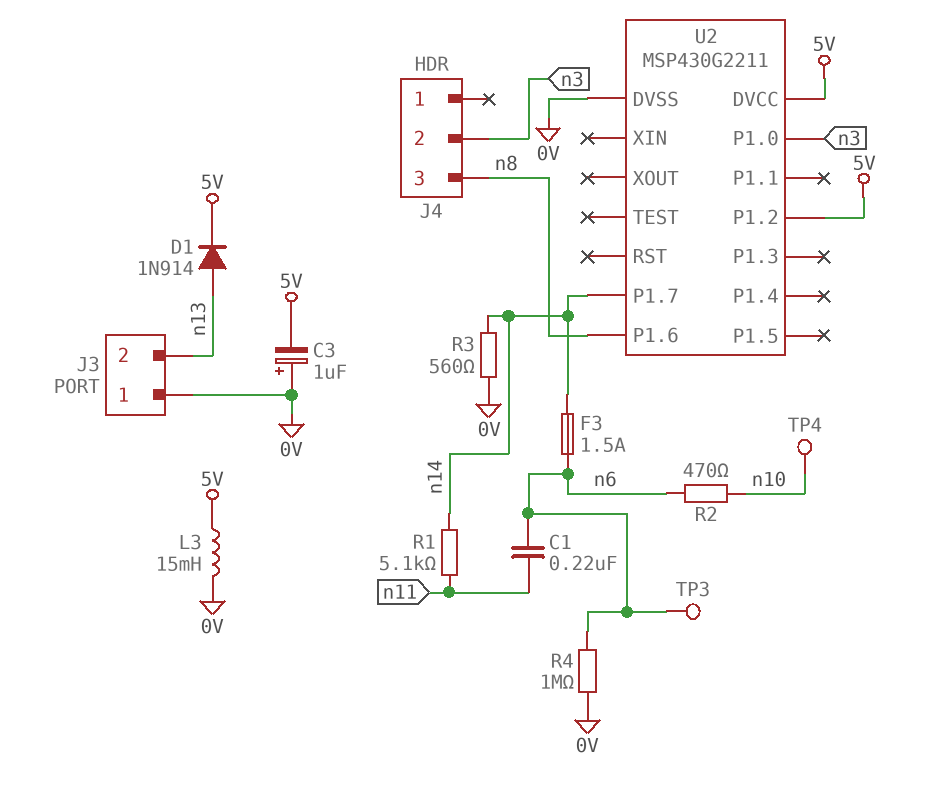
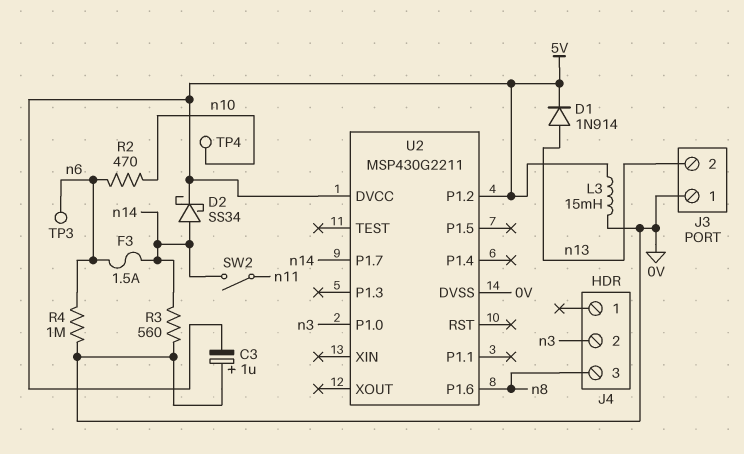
C1: 220nF (n6, n11) -> none
D2: none -> schottky SS34 (A n14, K 5V)
R1: 5.1k (n11, n14) -> none
SW2: none -> switch (n11, n14)

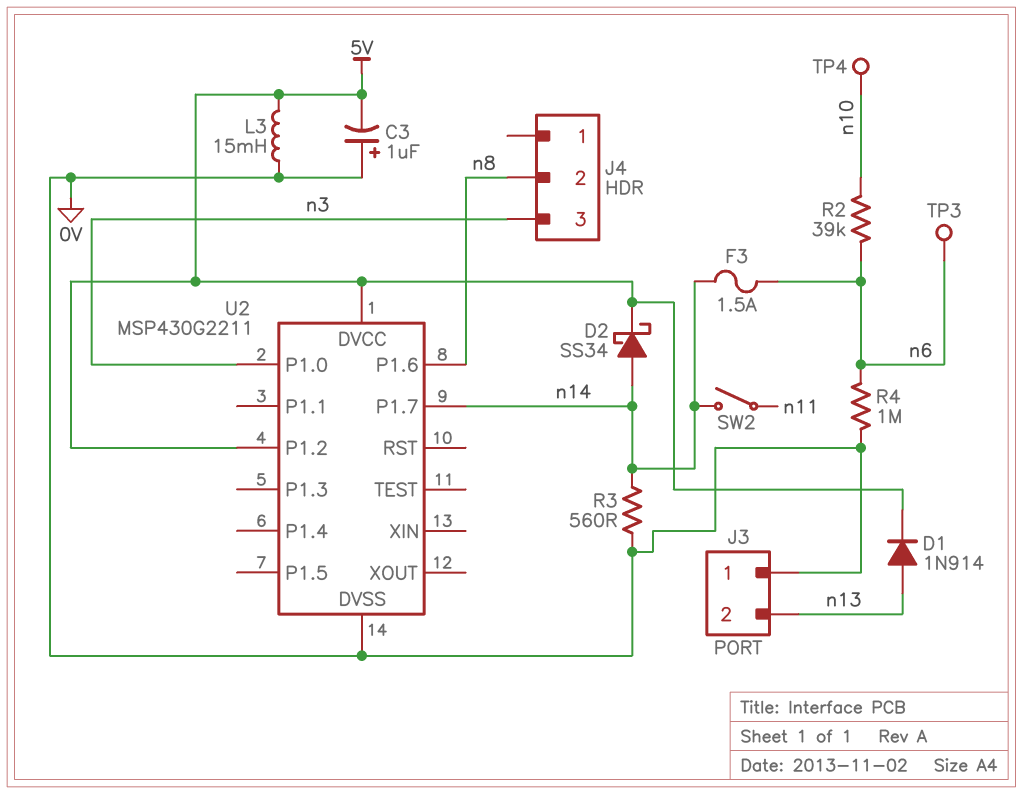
J4 pin 2: n3 -> n8
J4 pin 3: n8 -> n3
R2: 470 (n6, n10) -> 39k (n6, n10)

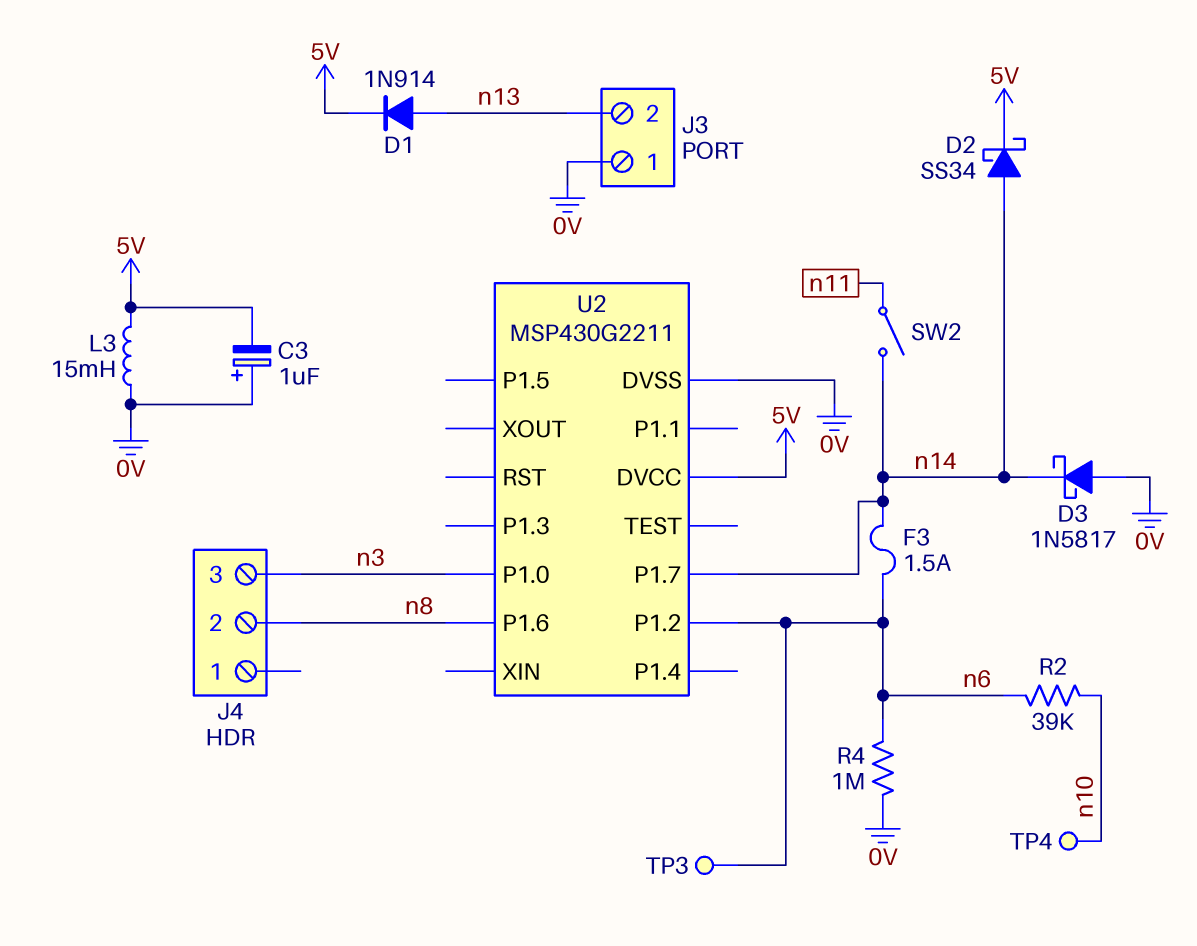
D3: none -> schottky 1N5817 (A 0V, K n14)
R3: 560 (0V, n14) -> none
U2 pin P1.2: 5V -> n6

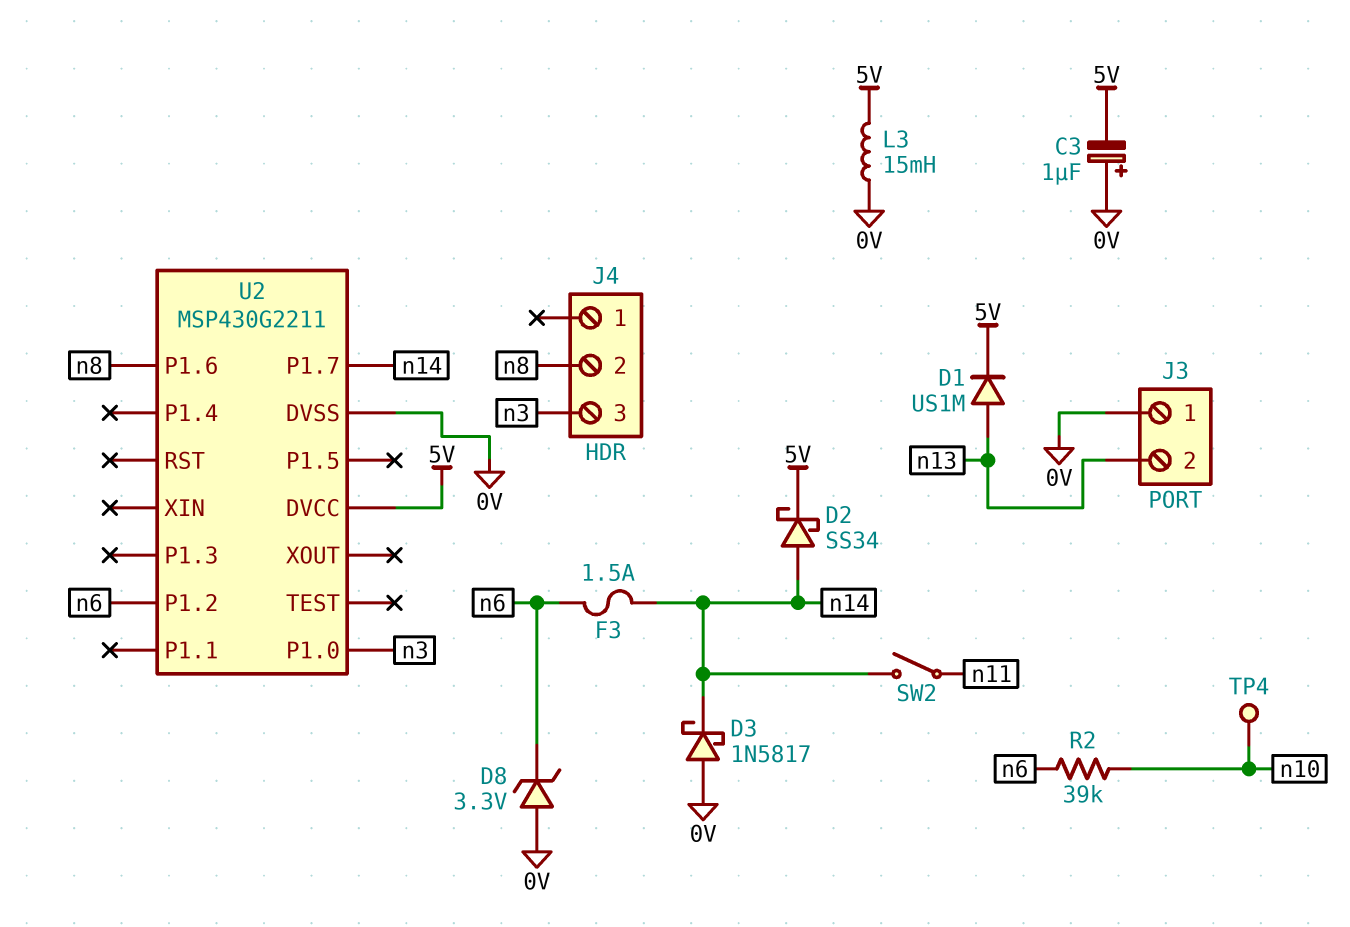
D1: diode 1N914 (A n13, K 5V) -> diode US1M (A n13, K 5V)
D8: none -> zener 3.3V (A 0V, K n6)
R4: 1M (0V, n6) -> none
TP3: test point (n6) -> none

